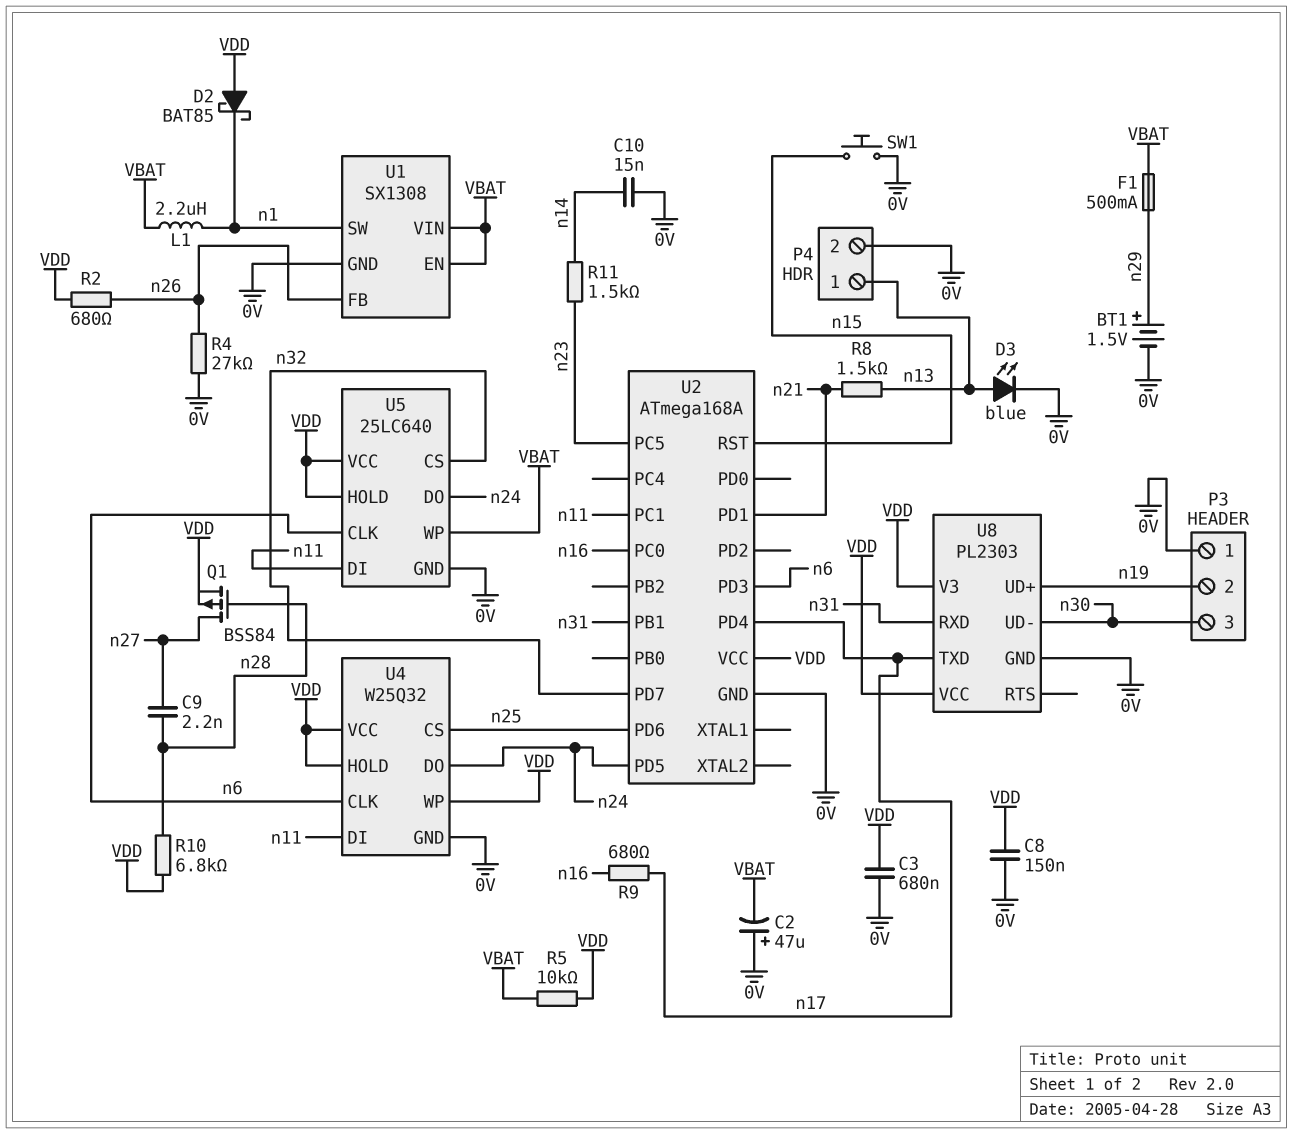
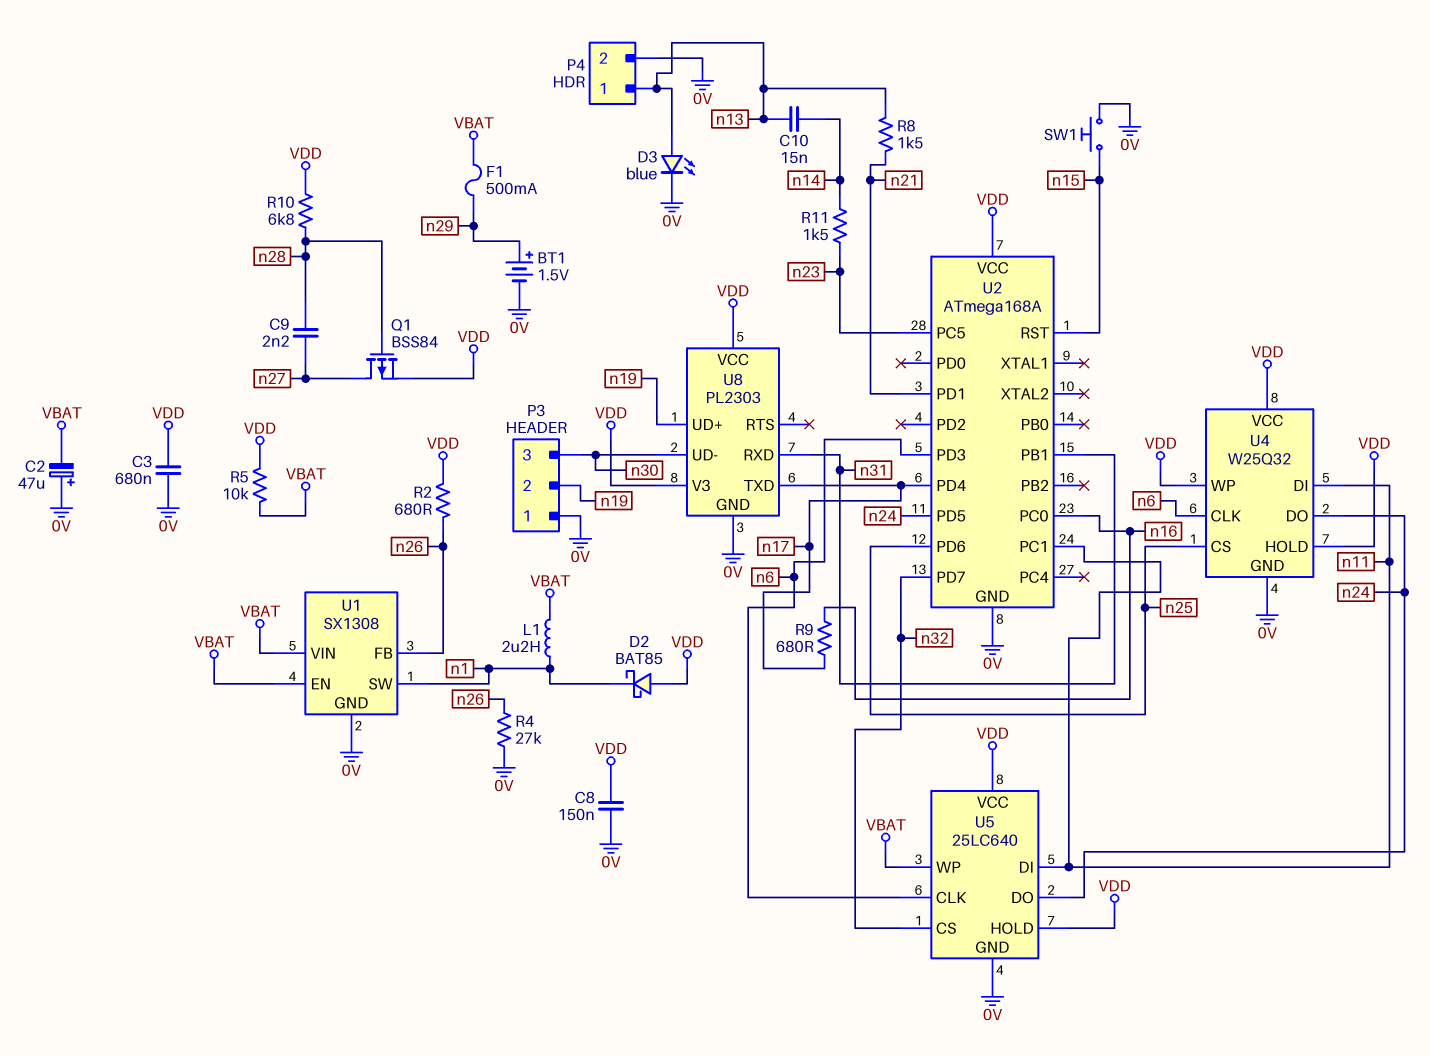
C10: 15nF (0V, n14) -> 15nF (n13, n14)

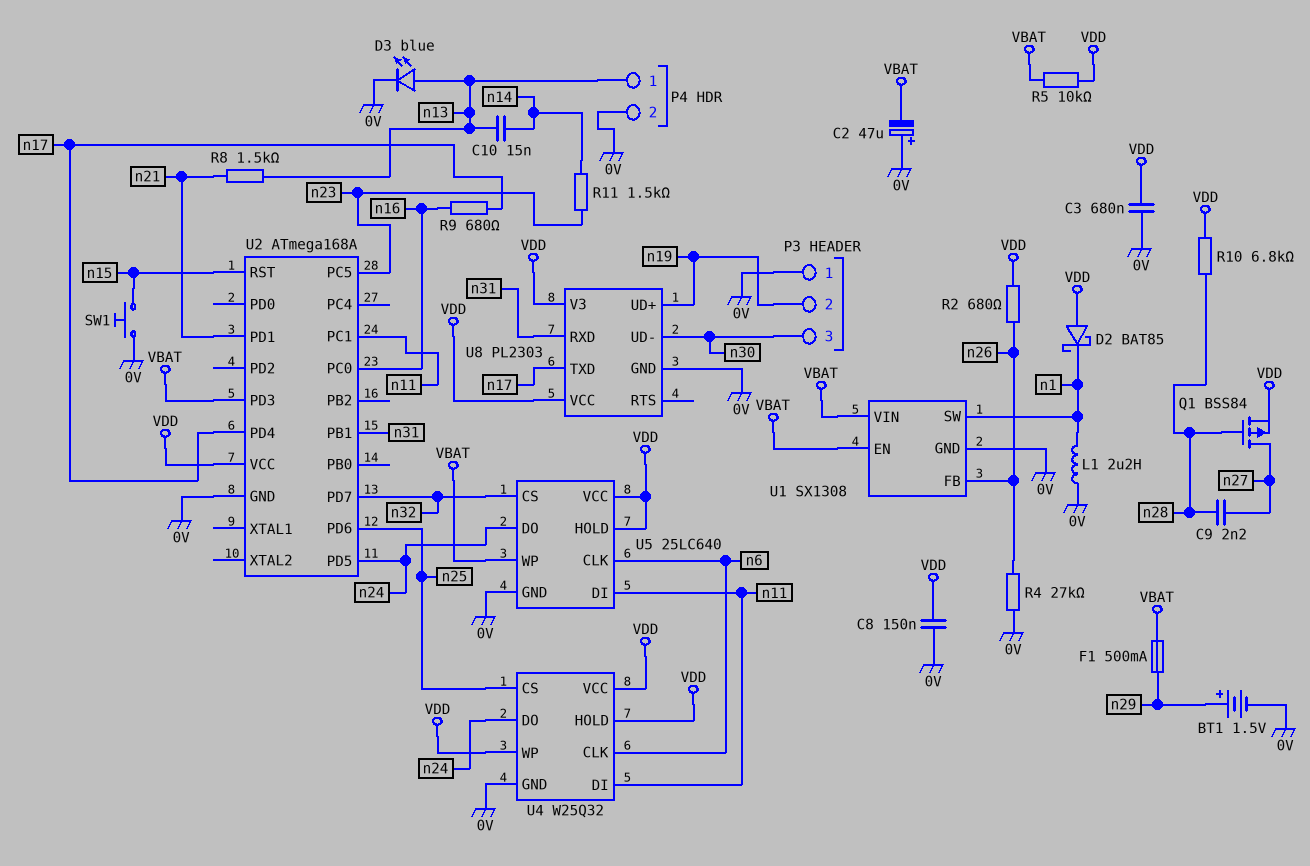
L1: 2.2uH (VBAT, n1) -> 2.2uH (0V, n1)
U2 pin PD3: n6 -> VBAT

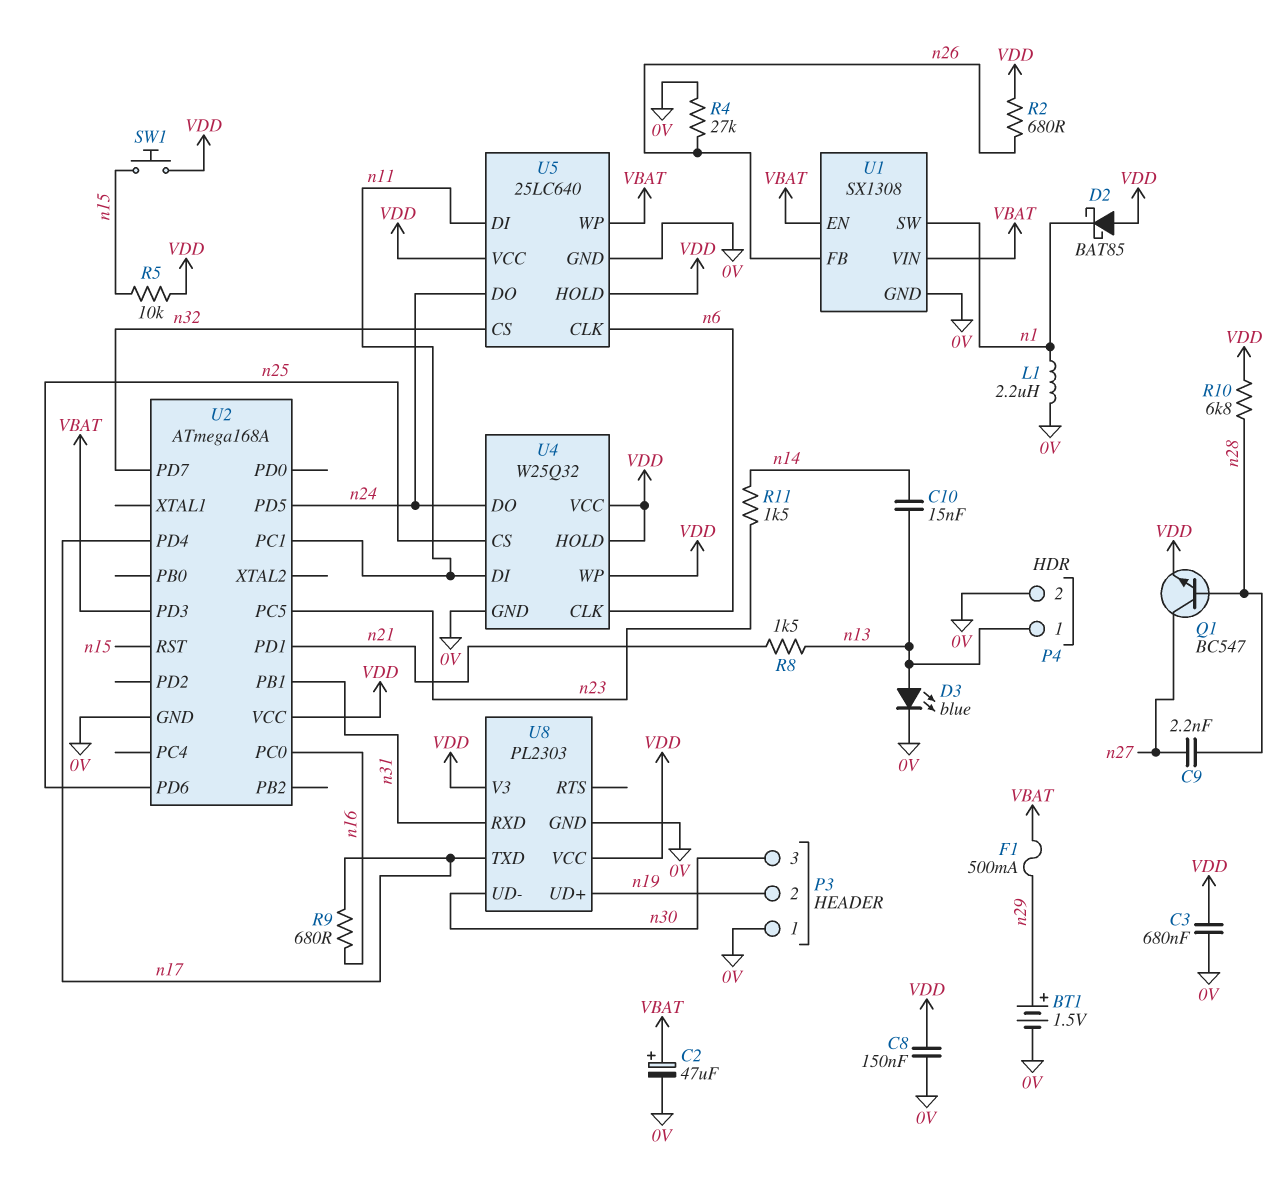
C2: 47uF (plus 0V, minus VBAT) -> 47uF (plus VBAT, minus 0V)
Q1: PMOS BSS84 (G n28, D n27, S VDD) -> NPN BC547 (B n28, C n27, E VDD)
R5: 10k (VBAT, VDD) -> 10k (VDD, n15)
SW1: button (0V, n15) -> button (VDD, n15)

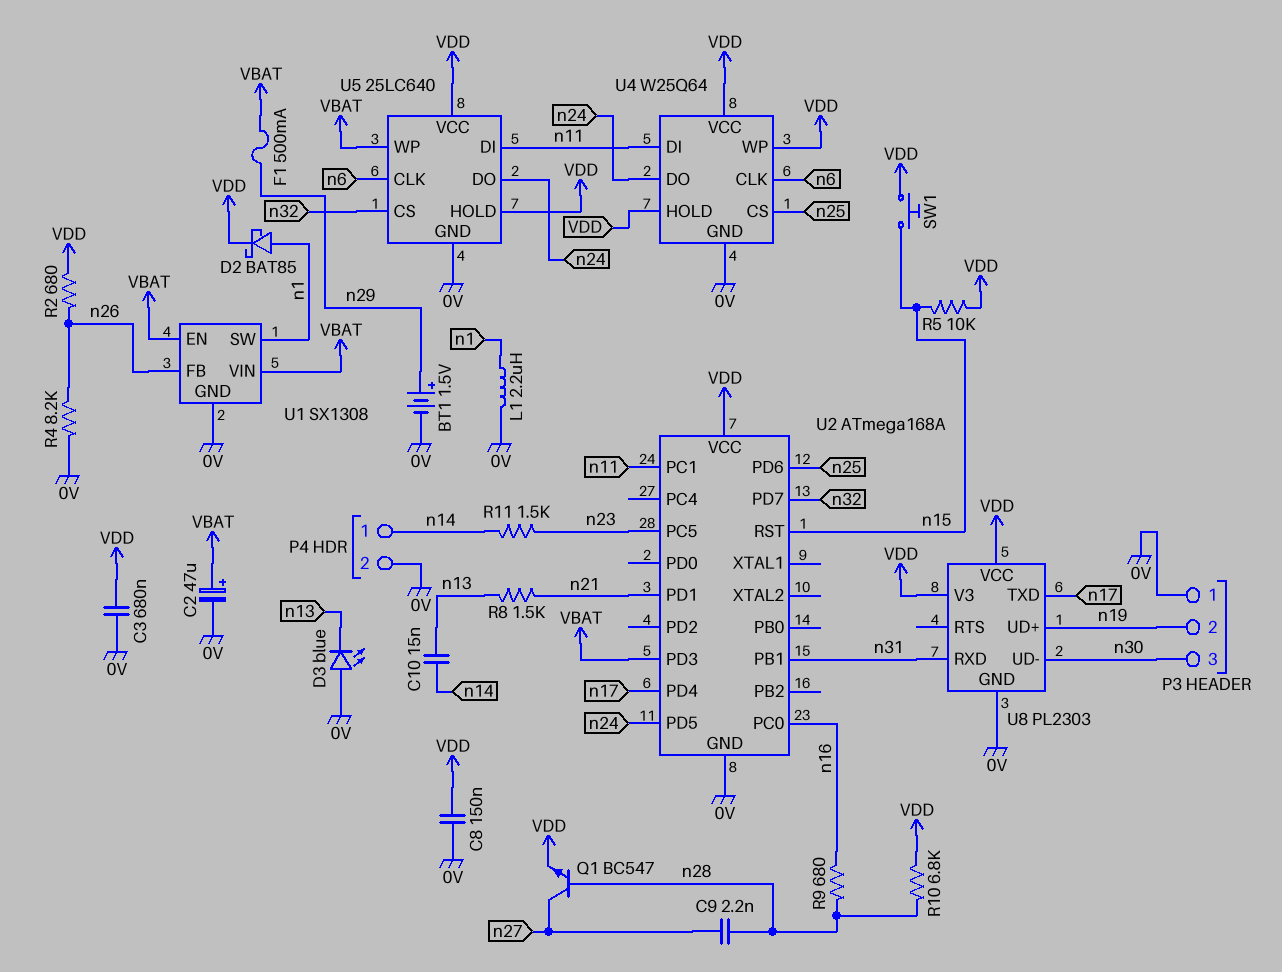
D2: schottky BAT85 (A VDD, K n1) -> schottky BAT85 (A n1, K VDD)
D3: LED blue (A n13, K 0V) -> LED blue (A 0V, K n13)
P4 pin 1: n13 -> n14
R4: 27k (0V, n26) -> 8.2k (0V, n26)
R9: 680 (n16, n17) -> 680 (n16, n28)
U4: W25Q32 -> W25Q64

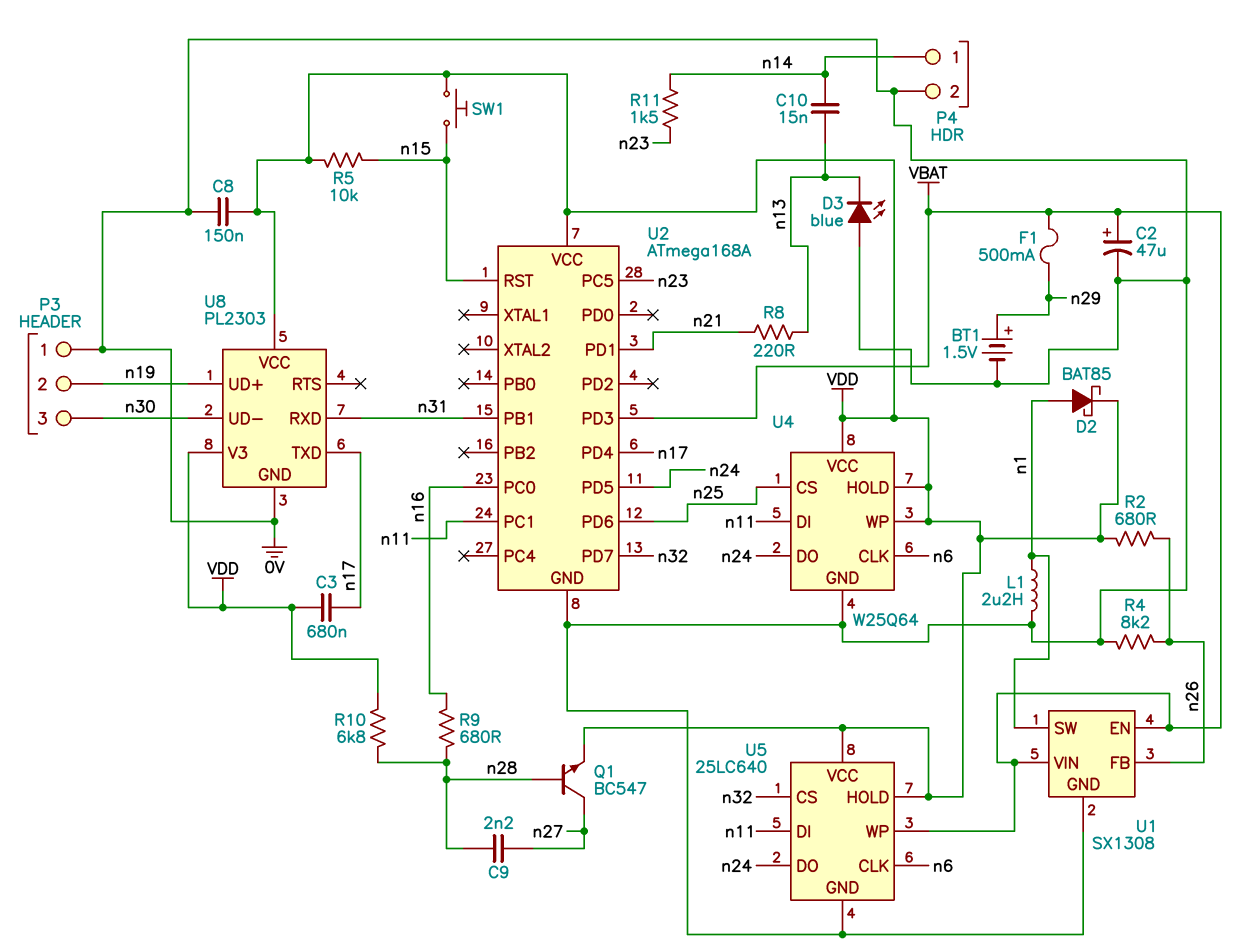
C3: 680nF (0V, VDD) -> 680nF (VDD, n17)
R8: 1.5k (n13, n21) -> 220 (n13, n21)

